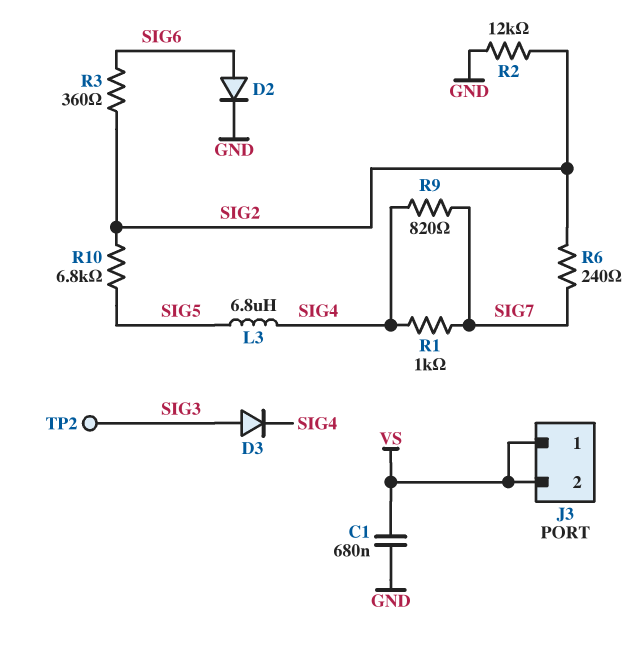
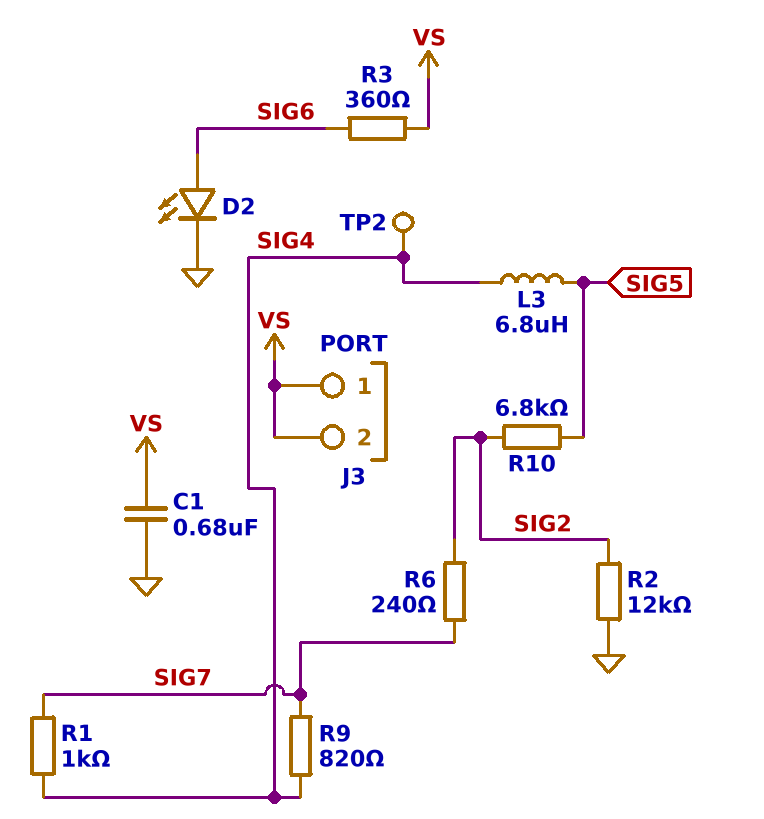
D2: diode (A SIG6, K GND) -> LED (A SIG6, K GND)
D3: diode (A SIG3, K SIG4) -> none
R3: 360 (SIG2, SIG6) -> 360 (SIG6, VS)
TP2: test point (SIG3) -> test point (SIG4)

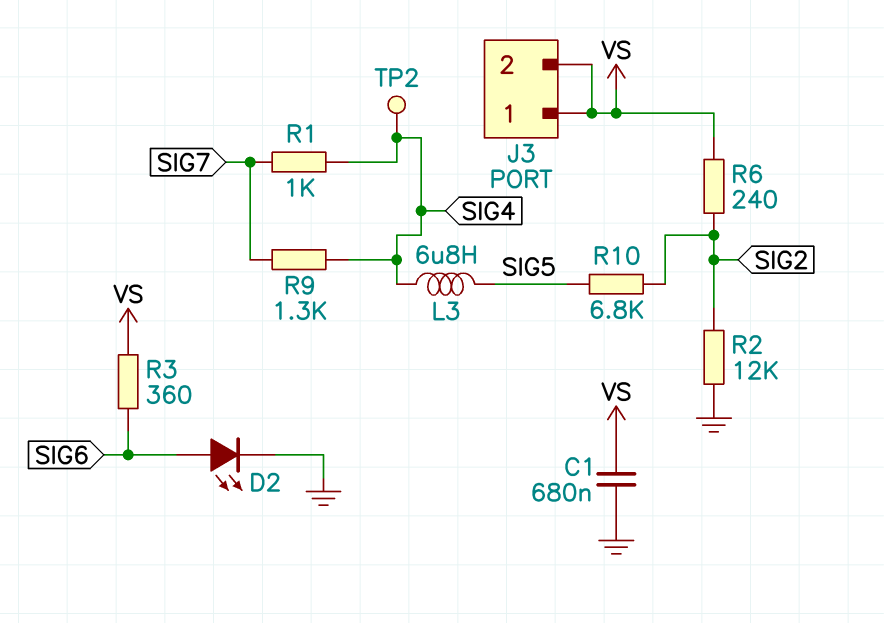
R6: 240 (SIG2, SIG7) -> 240 (SIG2, VS)
R9: 820 (SIG4, SIG7) -> 1.3k (SIG4, SIG7)

